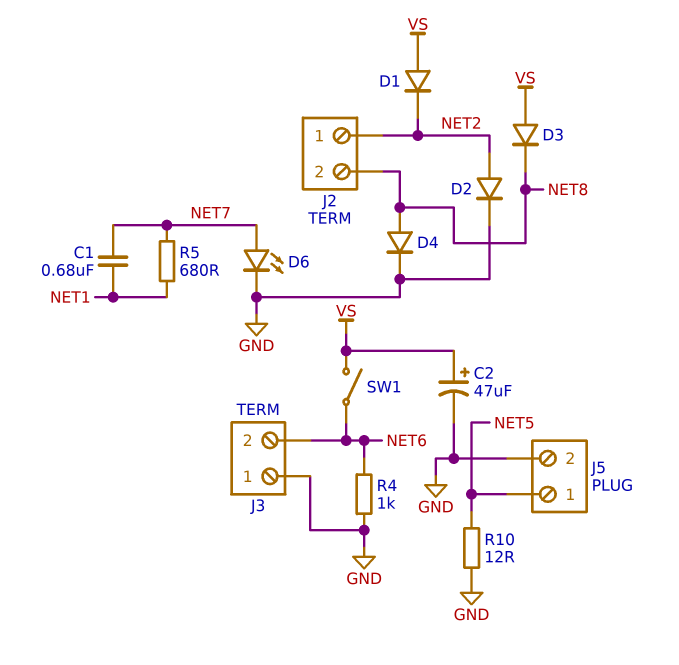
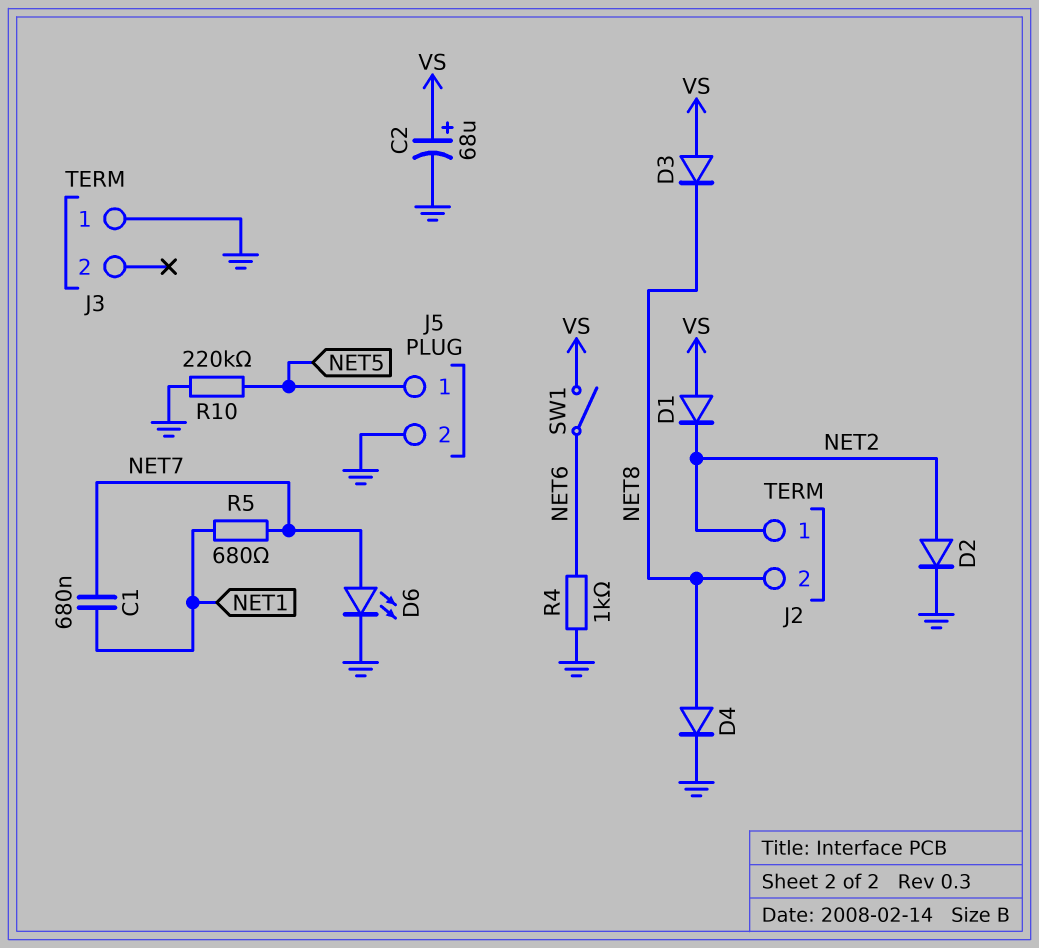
C2: 47uF (plus VS, minus GND) -> 68uF (plus VS, minus GND)
J3 pin 2: NET6 -> none
R10: 12 (GND, NET5) -> 220k (GND, NET5)

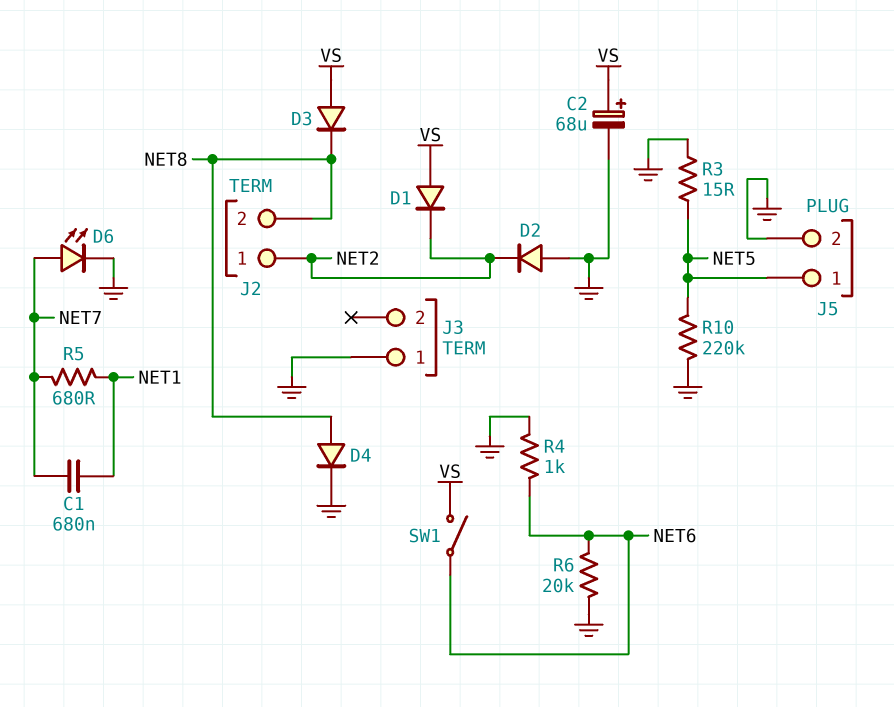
D2: diode (A NET2, K GND) -> diode (A GND, K NET2)
R3: none -> 15 (GND, NET5)
R6: none -> 20k (GND, NET6)

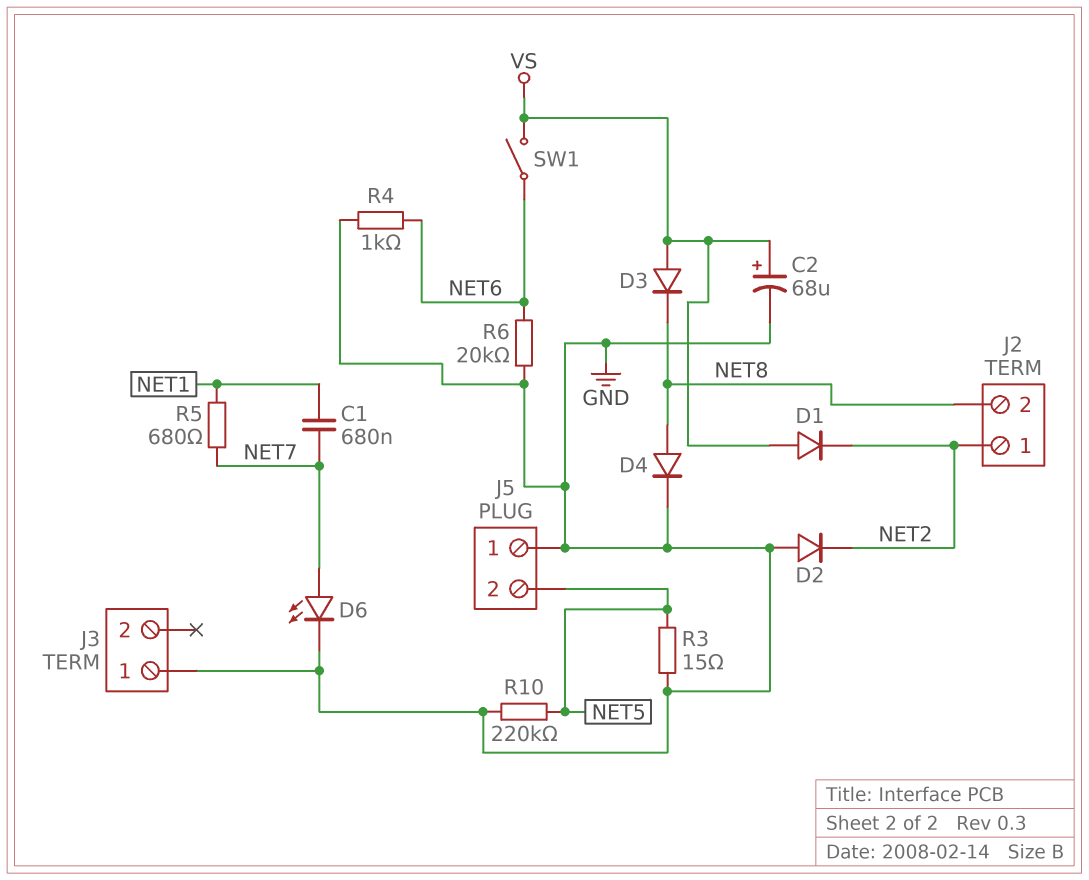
J5 pin 1: NET5 -> GND
J5 pin 2: GND -> NET5

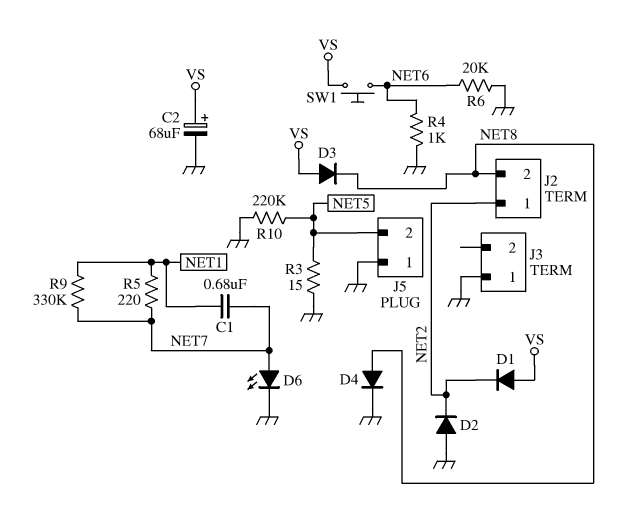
R5: 680 (NET1, NET7) -> 220 (NET1, NET7)
R9: none -> 330k (NET1, NET7)
SW1: switch (NET6, VS) -> button (NET6, VS)

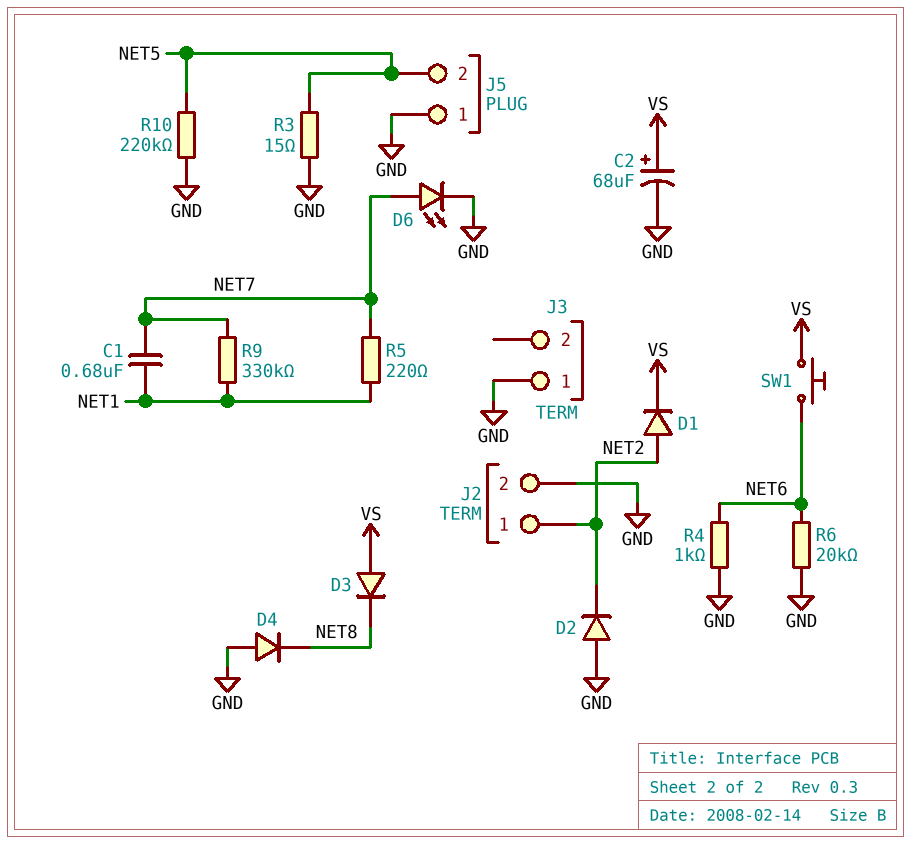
D1: diode (A VS, K NET2) -> diode (A NET2, K VS)
D4: diode (A NET8, K GND) -> diode (A GND, K NET8)
J2 pin 2: NET8 -> GND

